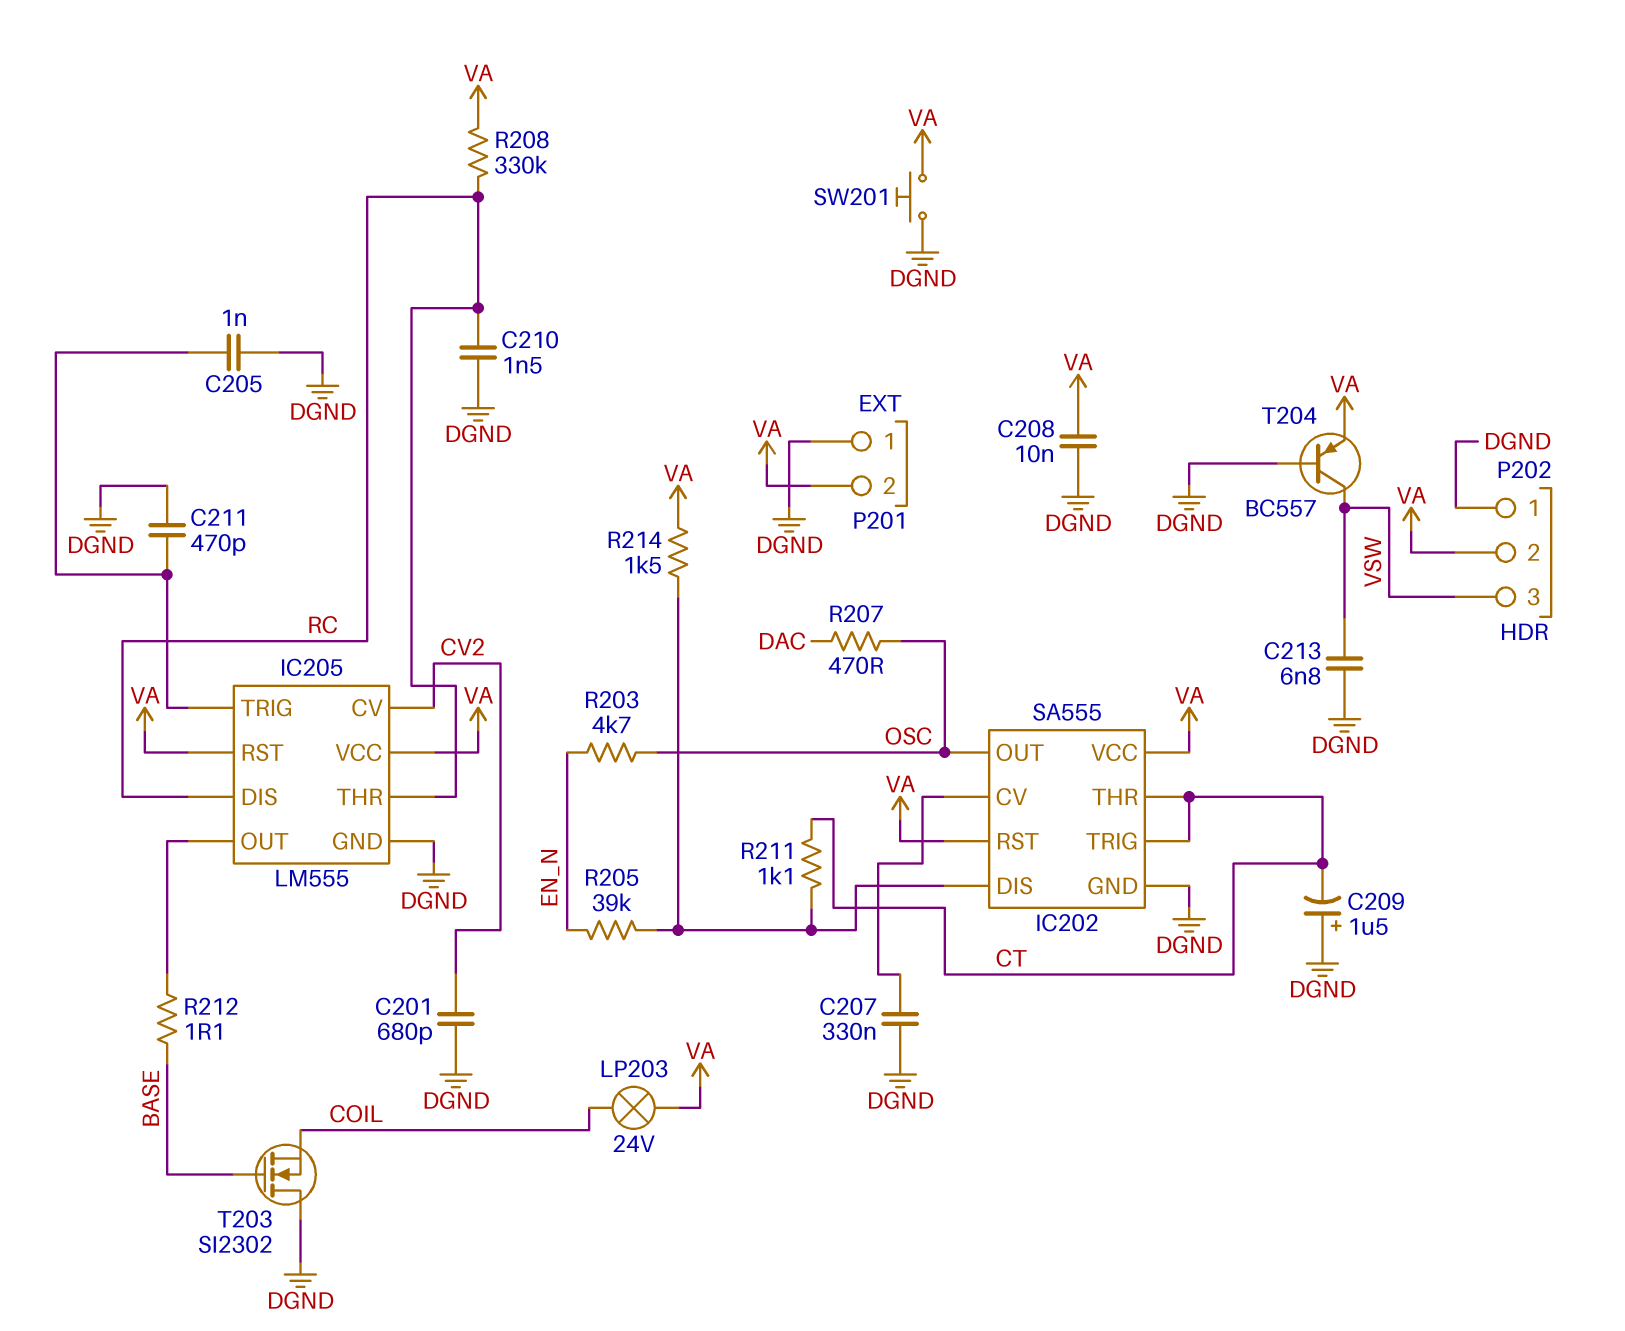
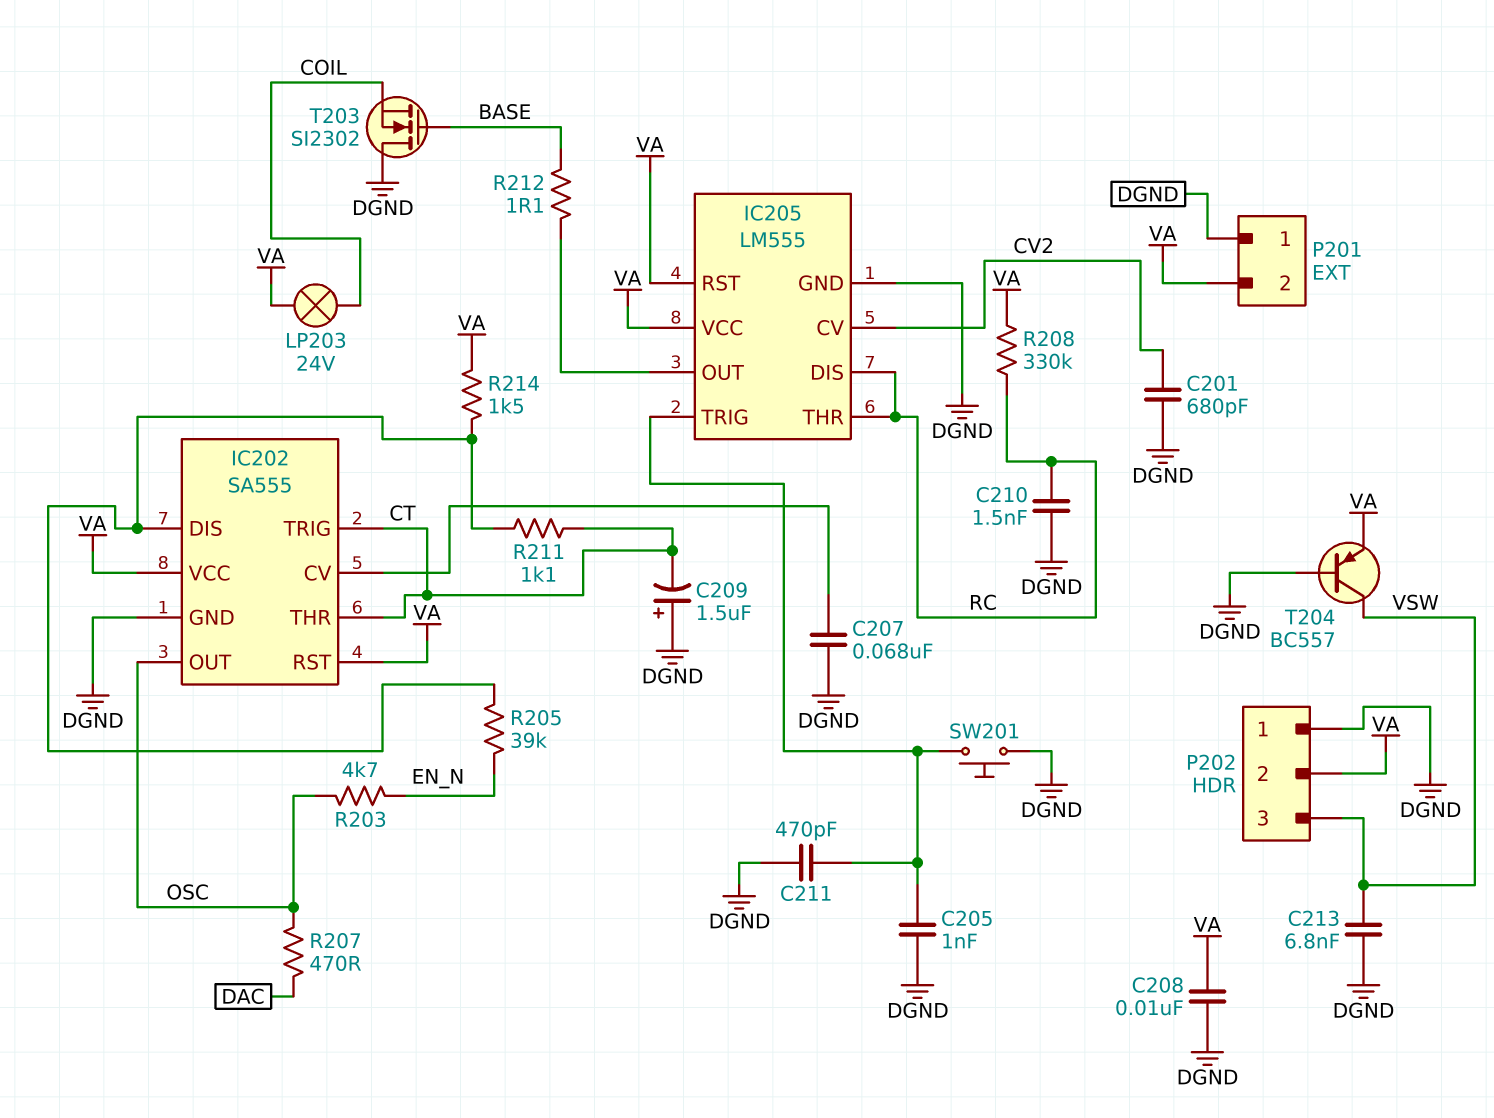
C207: 330nF (DGND, IC202/CV) -> 68nF (DGND, IC202/CV)
SW201: button (DGND, VA) -> button (DGND, IC205/TRIG)

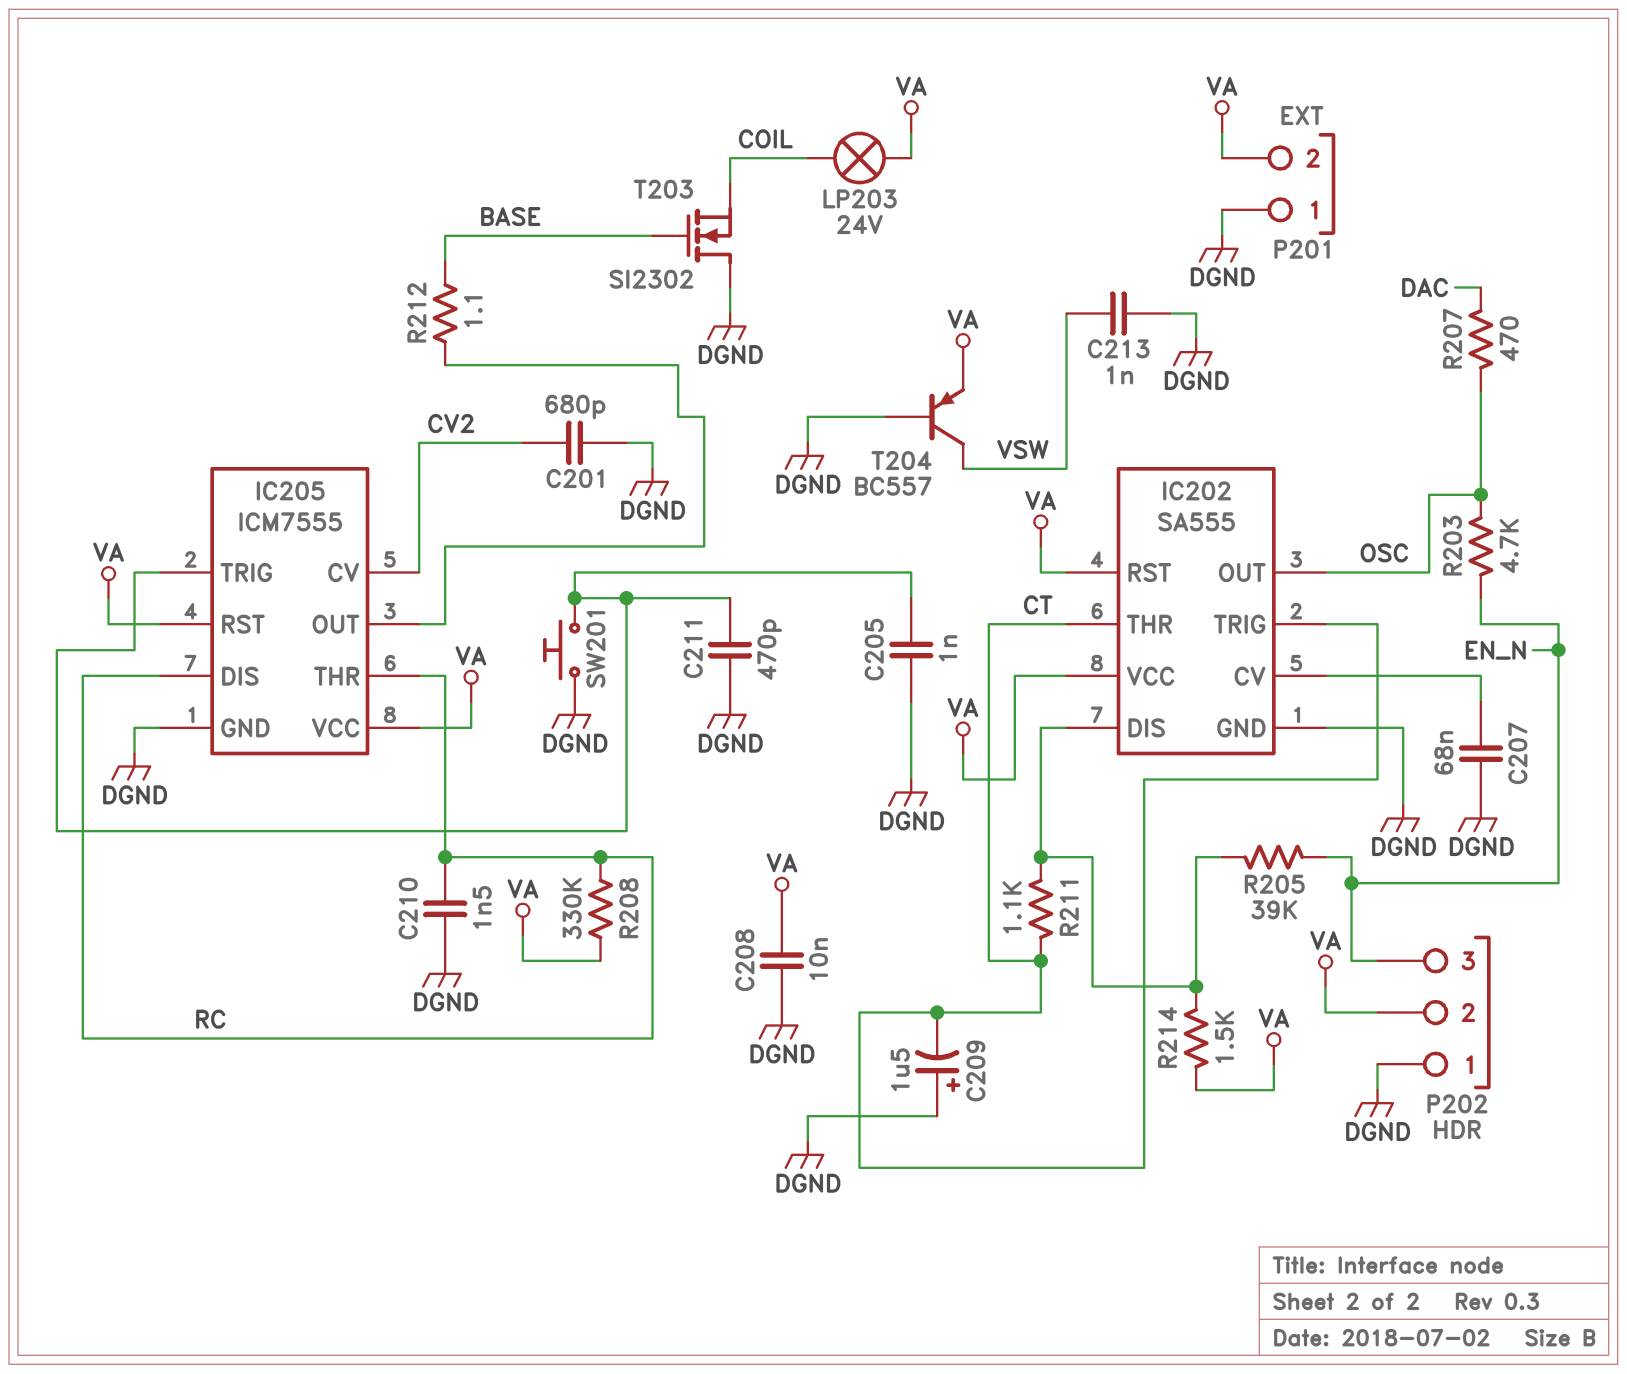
C213: 6.8nF (DGND, VSW) -> 1nF (DGND, VSW)
IC205: LM555 -> ICM7555
P202 pin 3: VSW -> EN_N

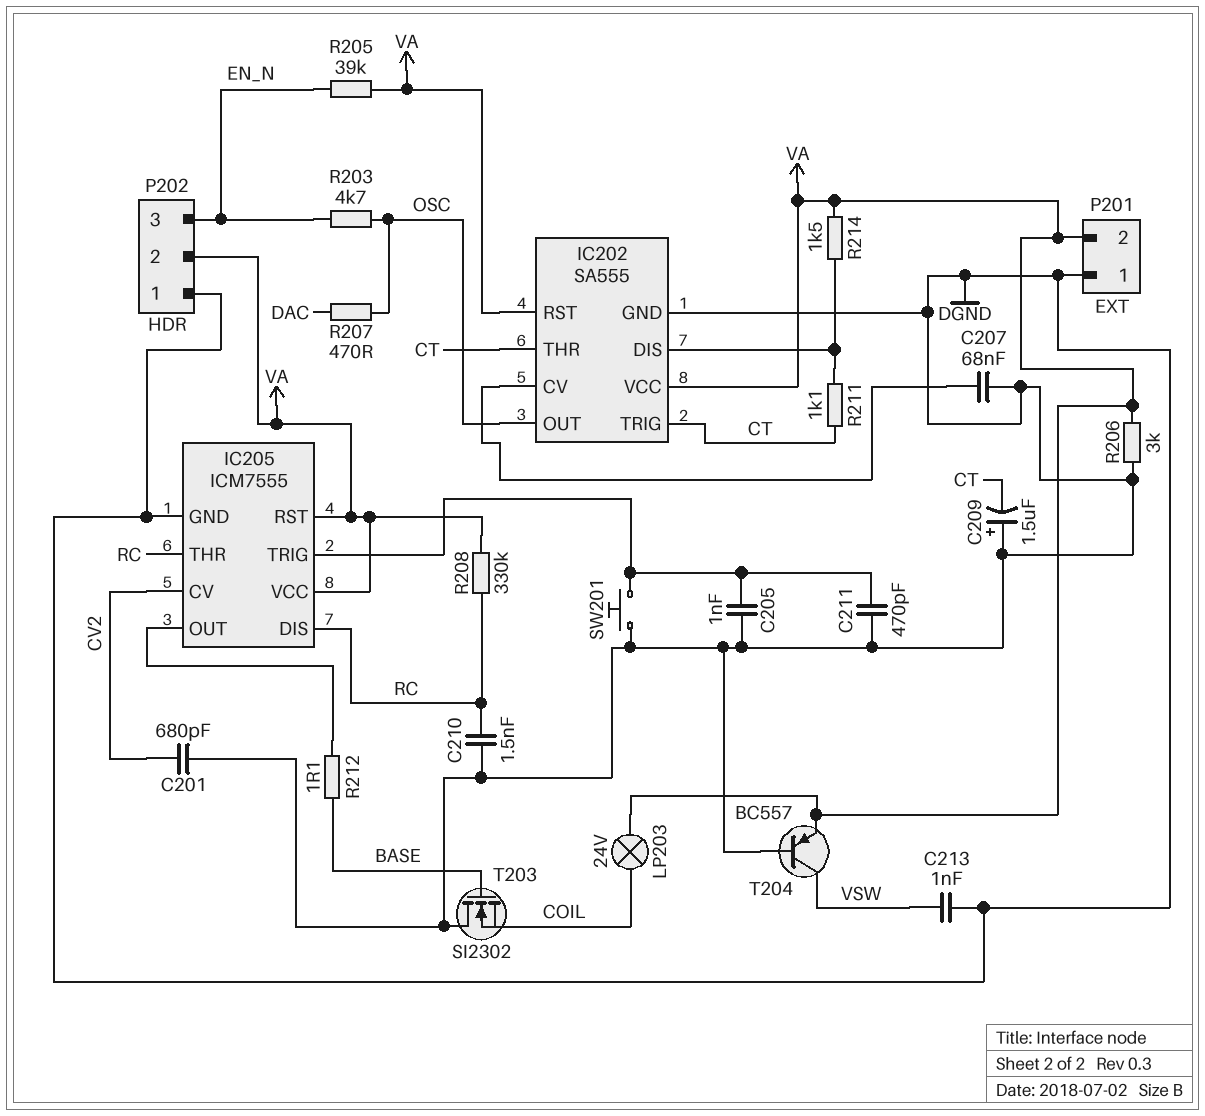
C208: 10nF (DGND, VA) -> none
R205: 39k (EN_N, IC202/DIS) -> 39k (EN_N, VA)
R206: none -> 3k (DGND, VA)

